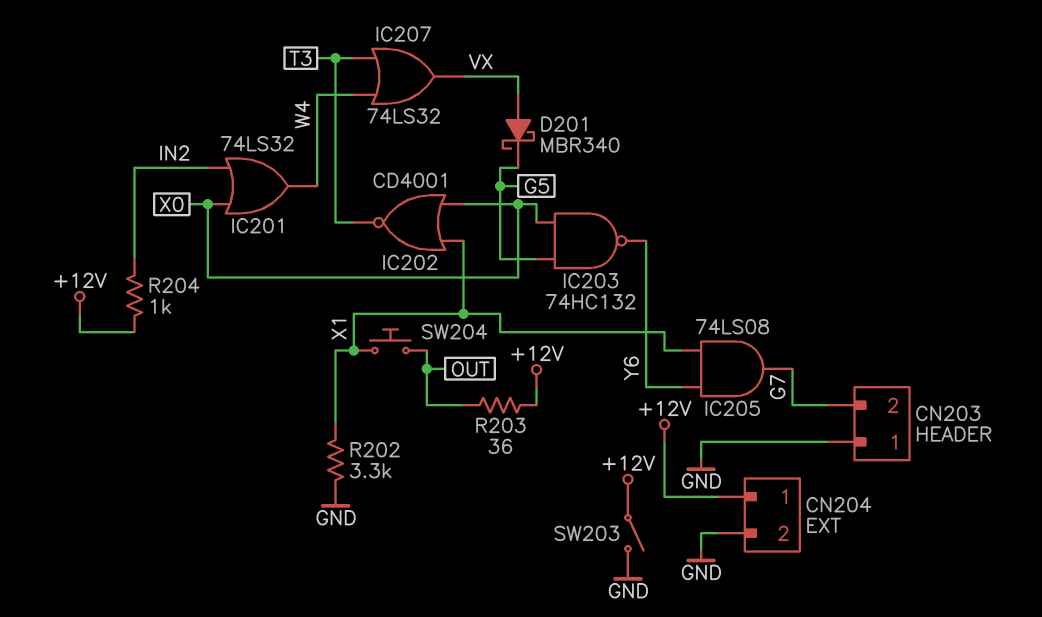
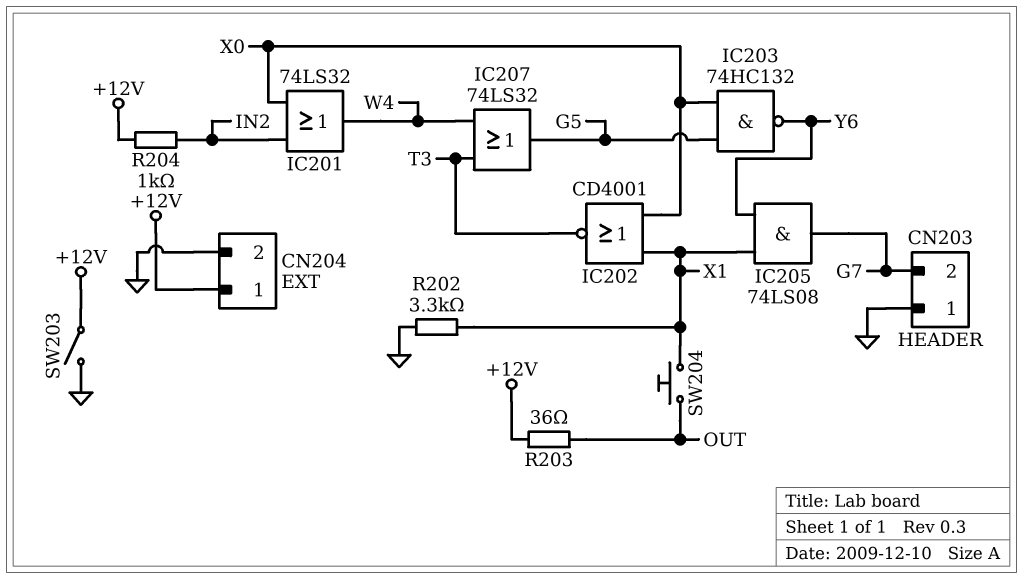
D201: schottky MBR340 (A VX, K G5) -> none
IC207: OR 74LS32 (in T3, in W4, out VX) -> OR 74LS32 (in T3, in W4, out G5)

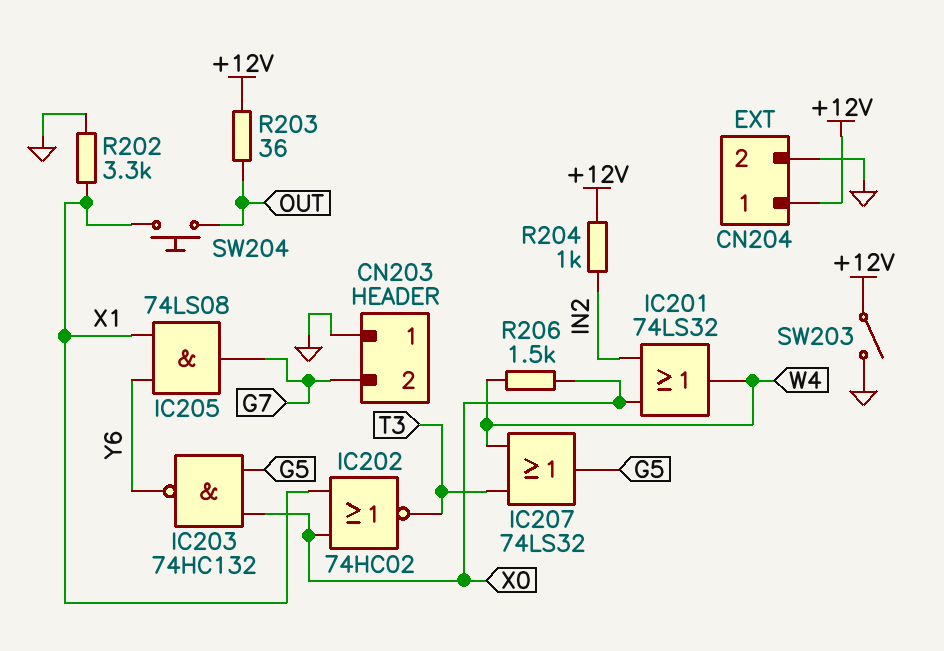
IC202: NOR CD4001 (in X0, in X1, out T3) -> NOR 74HC02 (in X0, in X1, out T3)
R206: none -> 1.5k (W4, X0)

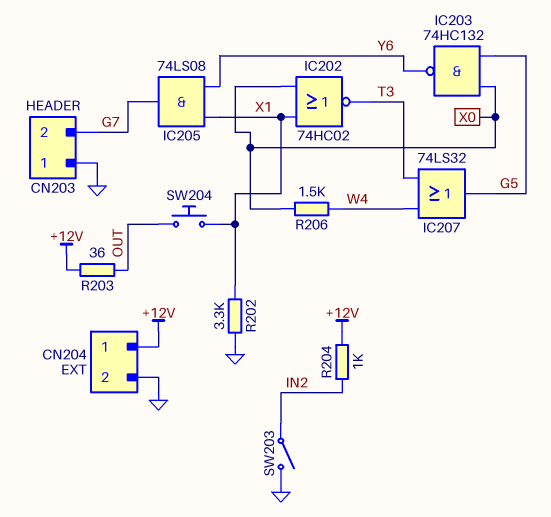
IC201: OR 74LS32 (in IN2, in X0, out W4) -> none
SW203: switch (+12V, GND) -> switch (GND, IN2)

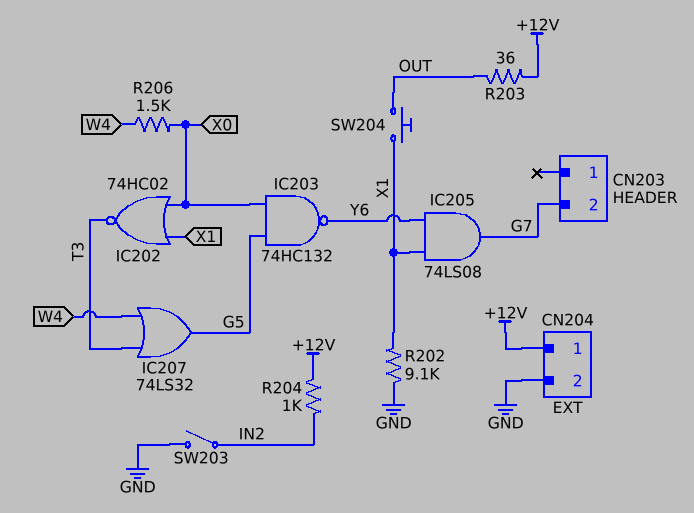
CN203 pin 1: GND -> none
R202: 3.3k (GND, X1) -> 9.1k (GND, X1)

